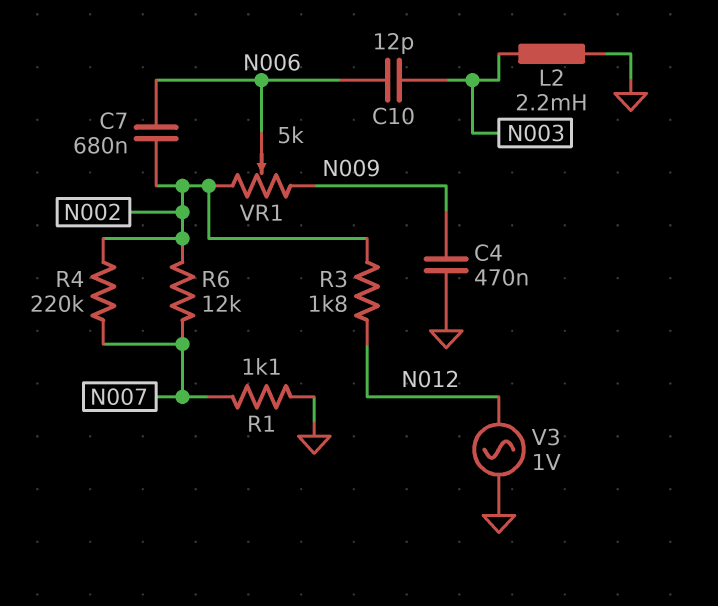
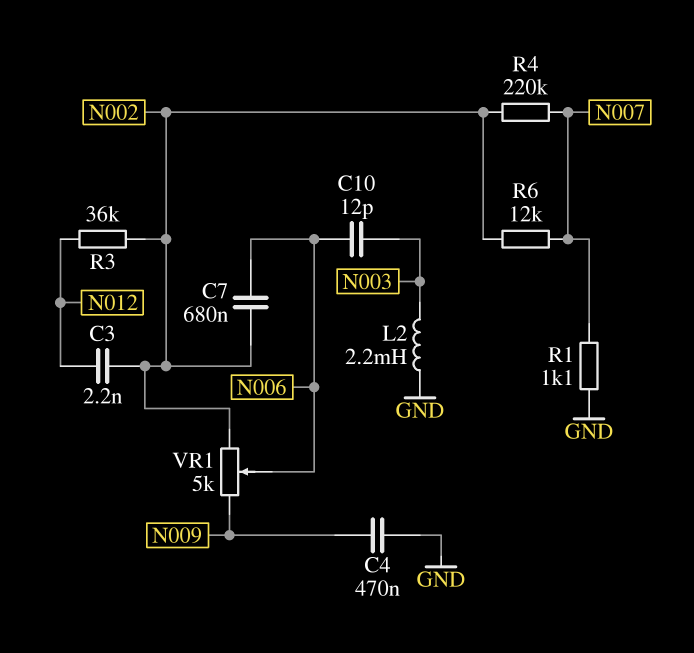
C3: none -> 2.2nF (N002, N012)
R3: 1.8k (N002, N012) -> 36k (N002, N012)
V3: AC 1V (GND, N012) -> none

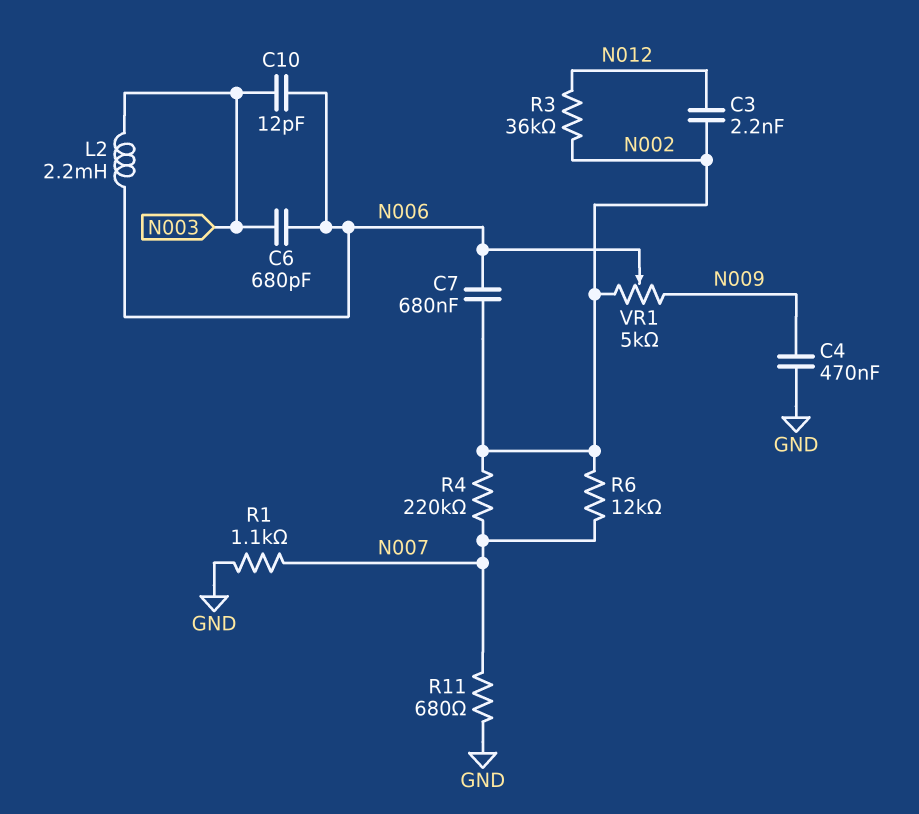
C6: none -> 680pF (N003, N006)
L2: 2.2mH (GND, N003) -> 2.2mH (N003, N006)
R11: none -> 680 (GND, N007)

